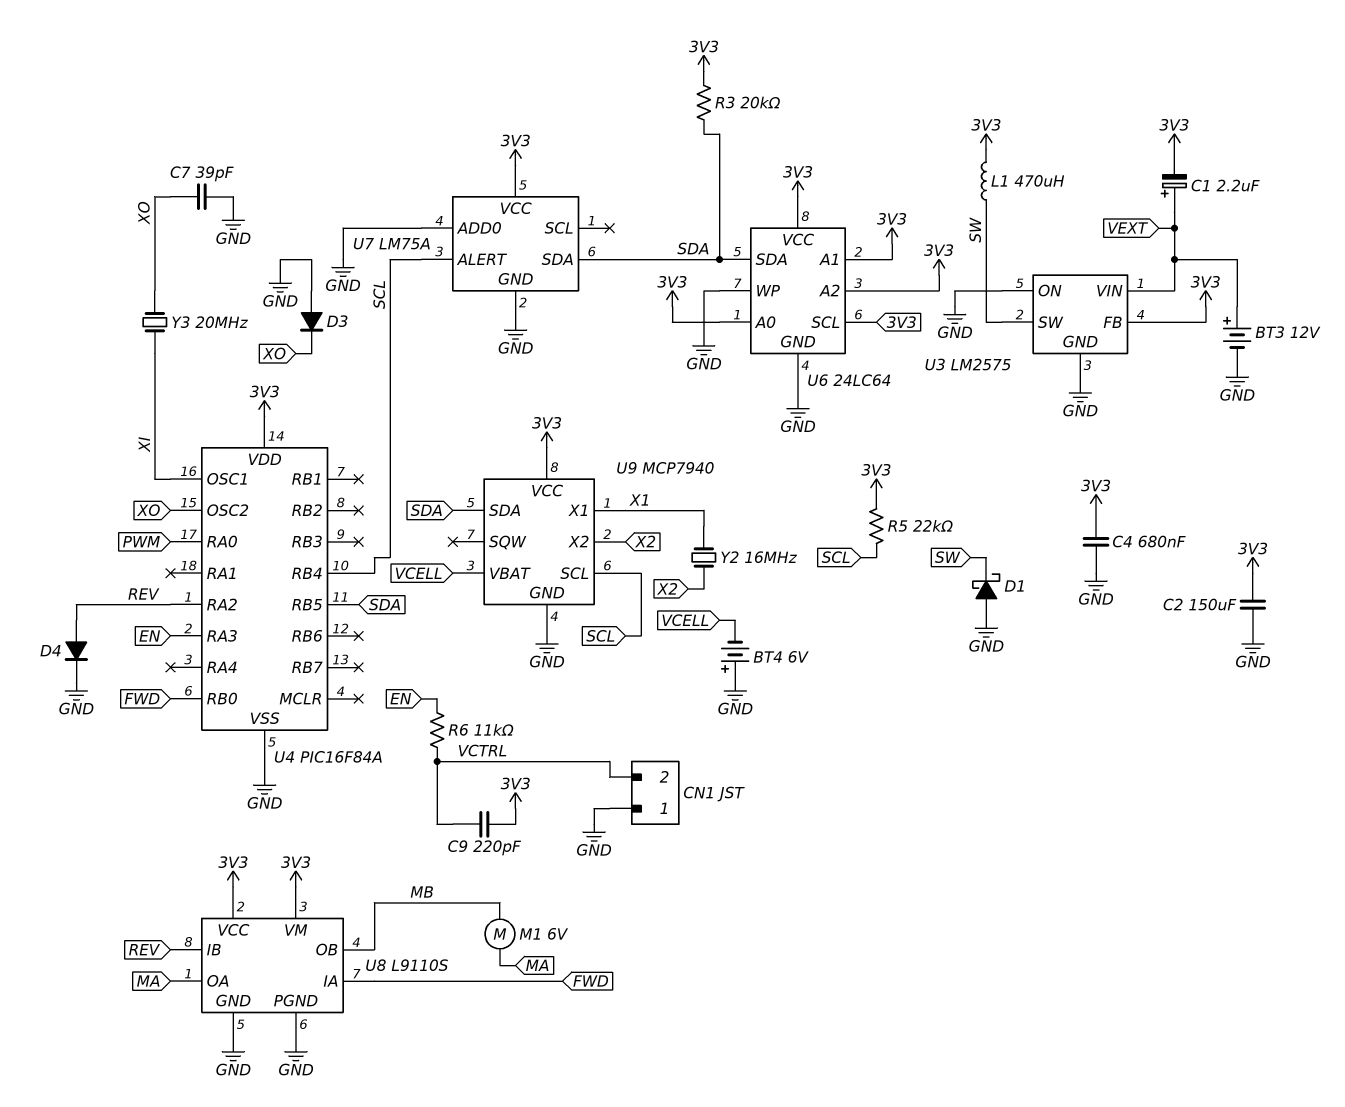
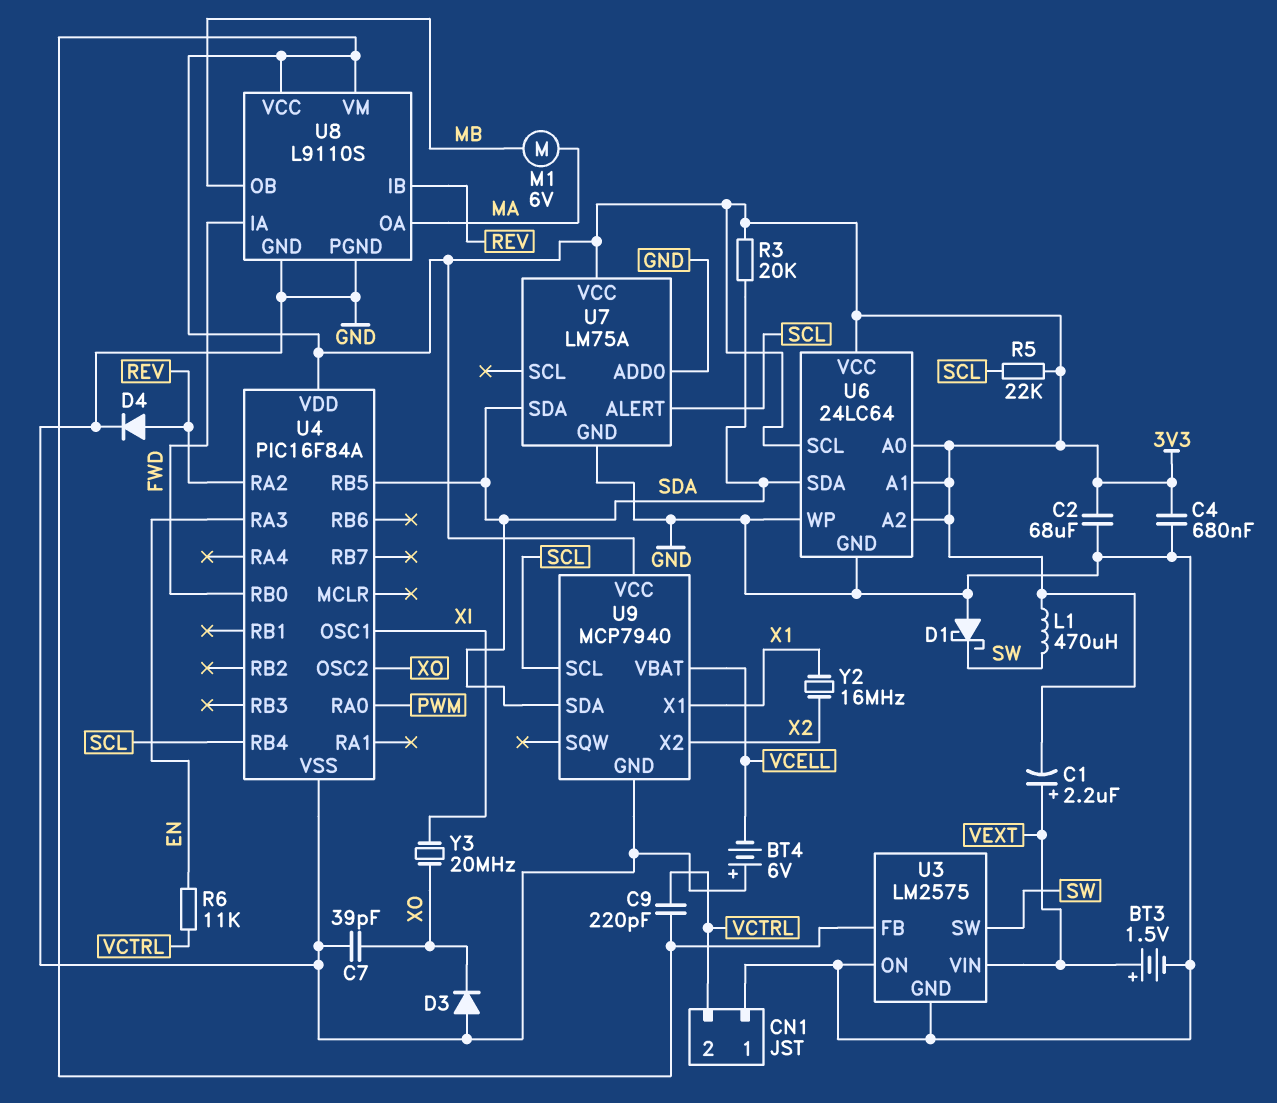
BT3: 12V (plus VEXT, minus GND) -> 1.5V (plus VEXT, minus GND)
C2: 150uF (3V3, GND) -> 68uF (3V3, GND)

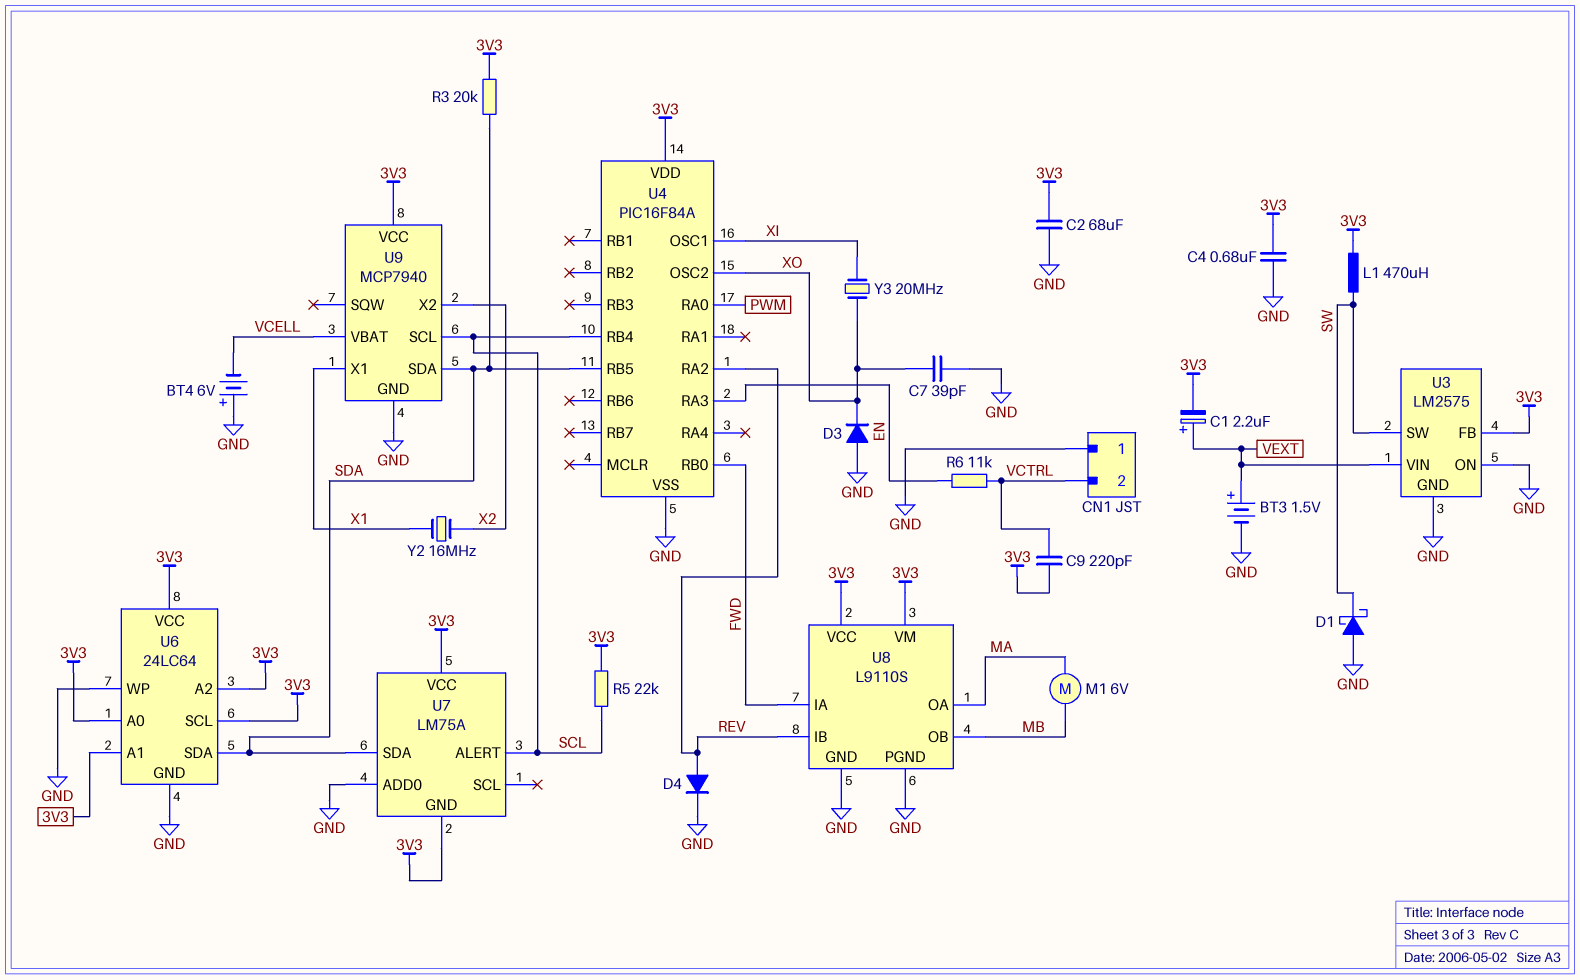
U7 pin GND: GND -> 3V3

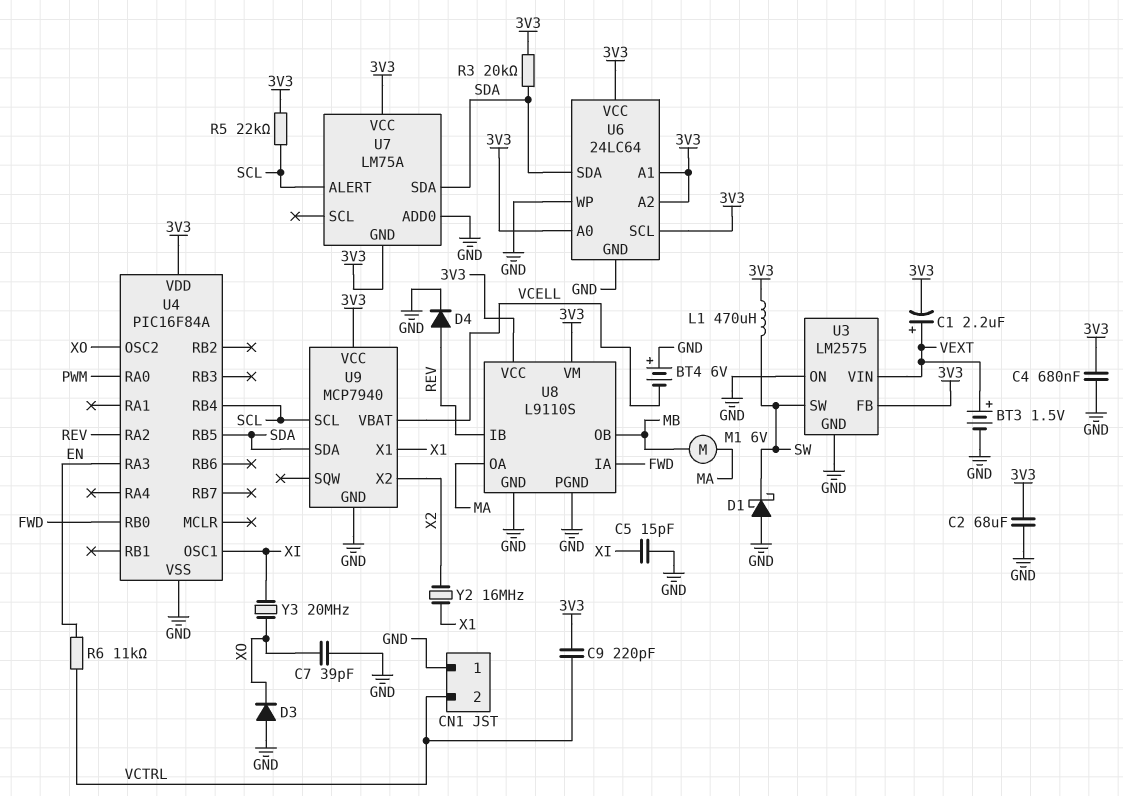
C5: none -> 15pF (GND, XI)

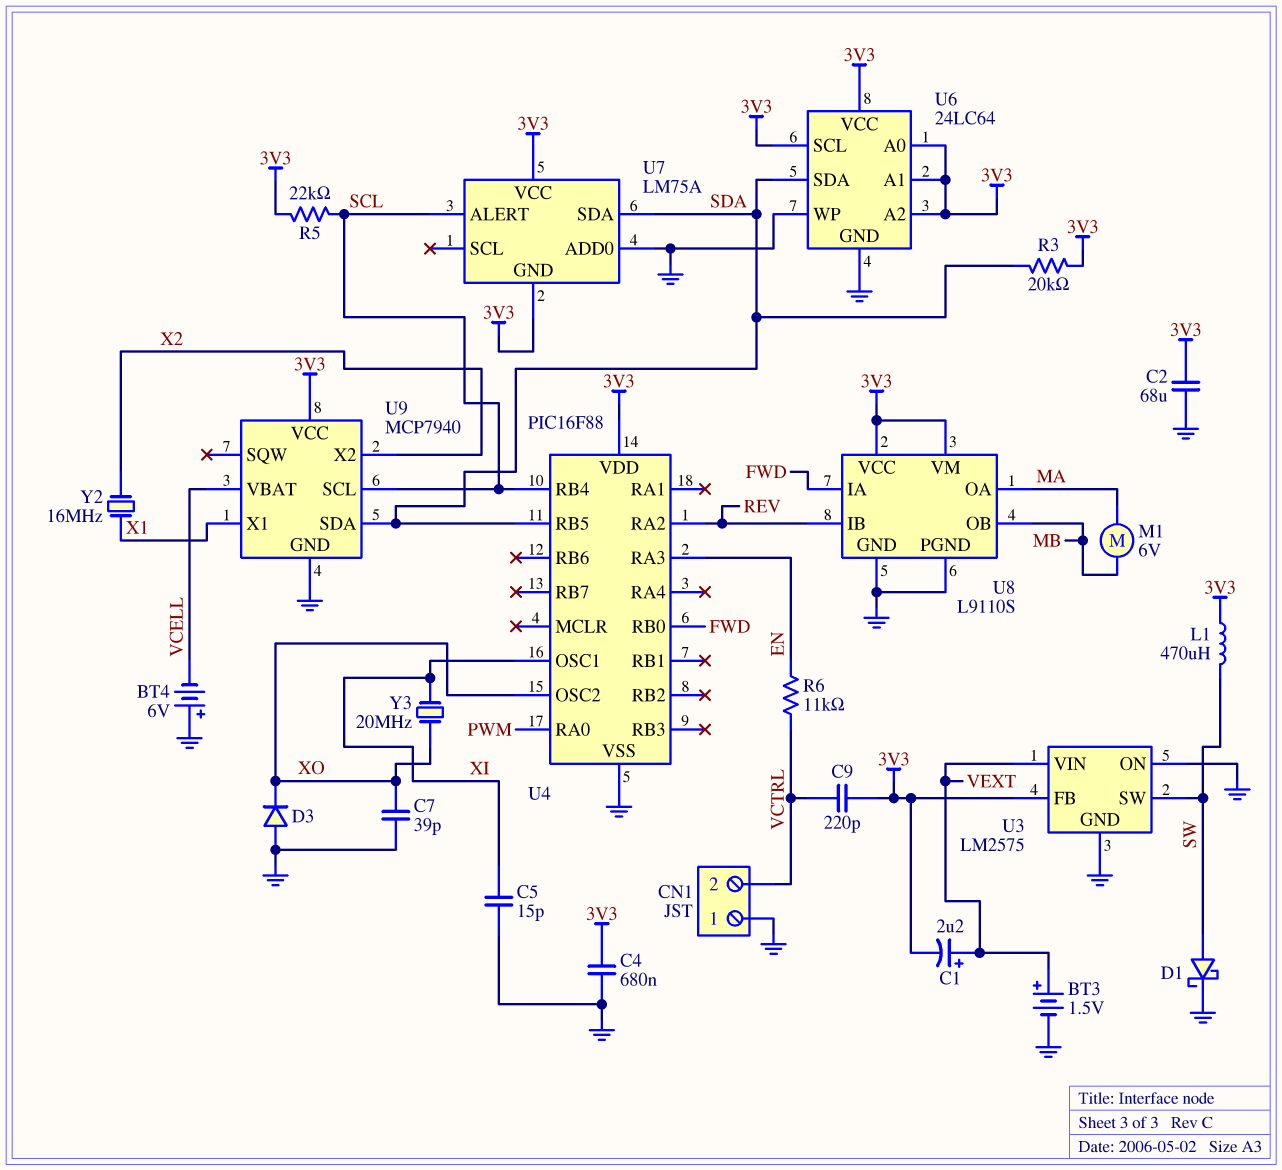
D1: schottky (A GND, K SW) -> schottky (A SW, K GND)
D4: diode (A REV, K GND) -> none
U4: PIC16F84A -> PIC16F88

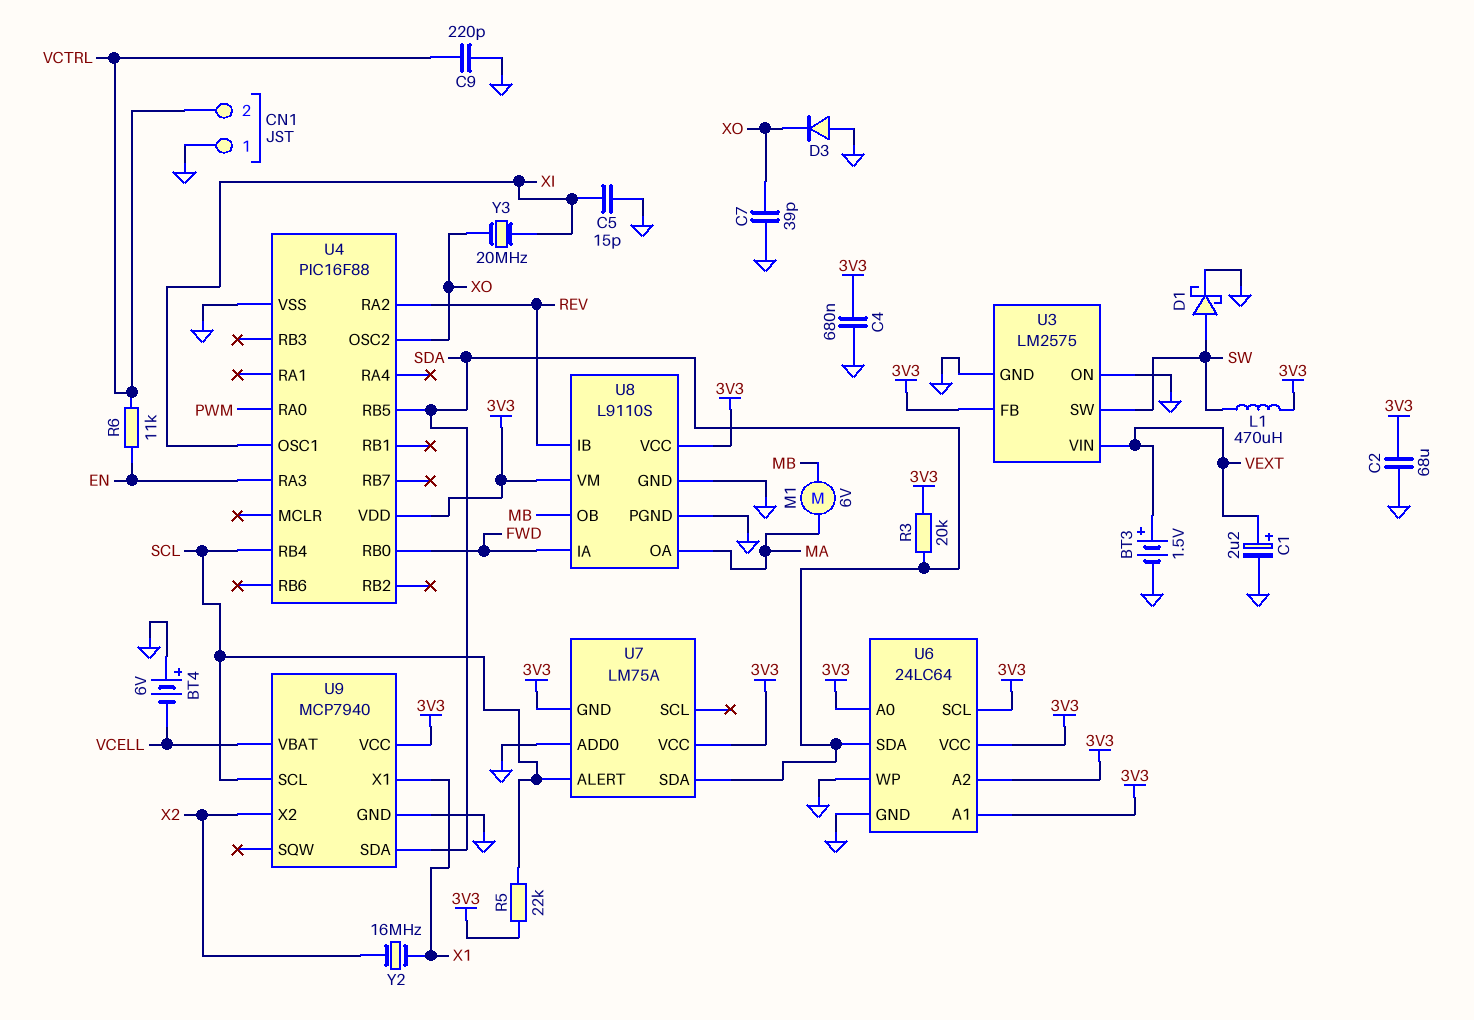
C1: 2.2uF (plus VEXT, minus 3V3) -> 2.2uF (plus VEXT, minus GND)
C9: 220pF (3V3, VCTRL) -> 220pF (GND, VCTRL)

